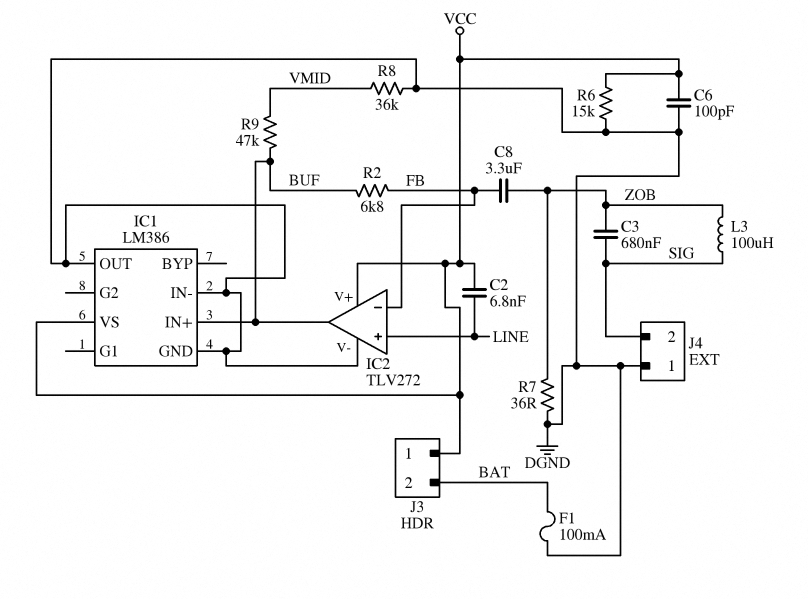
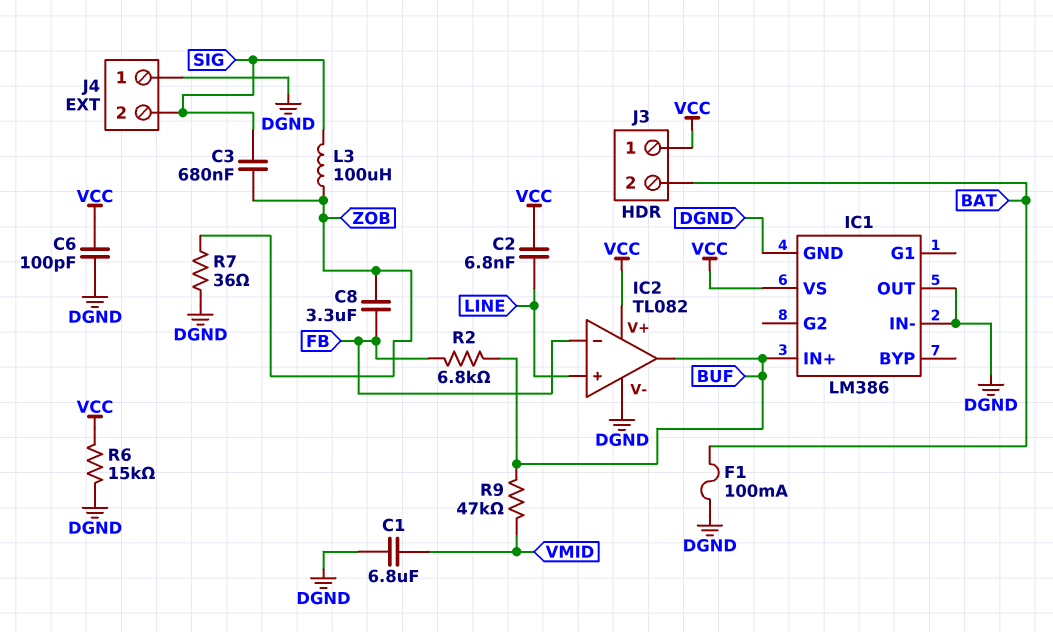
C1: none -> 6.8uF (DGND, VMID)
IC2: TLV272 -> TL082
R8: 36k (DGND, VMID) -> none

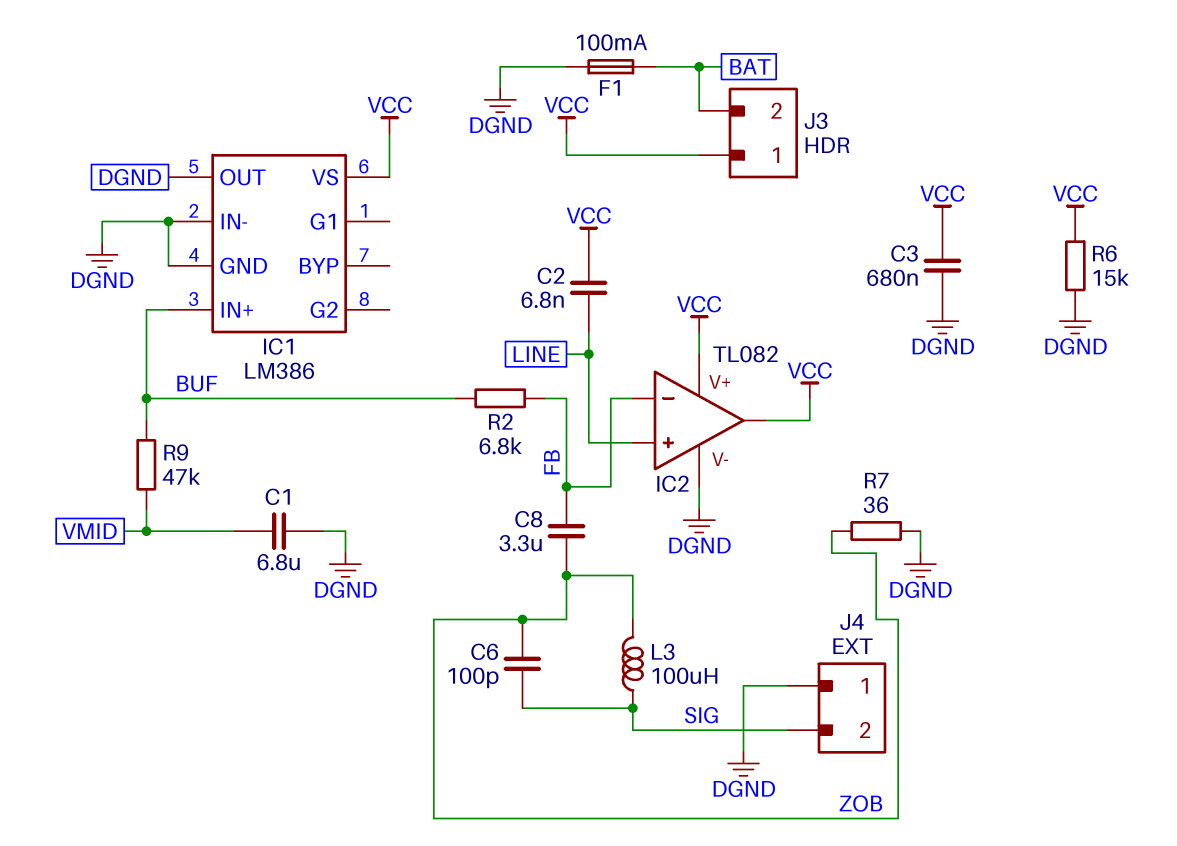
C3: 680nF (SIG, ZOB) -> 680nF (DGND, VCC)
C6: 100pF (DGND, VCC) -> 100pF (SIG, ZOB)
IC2 pin out: BUF -> VCC

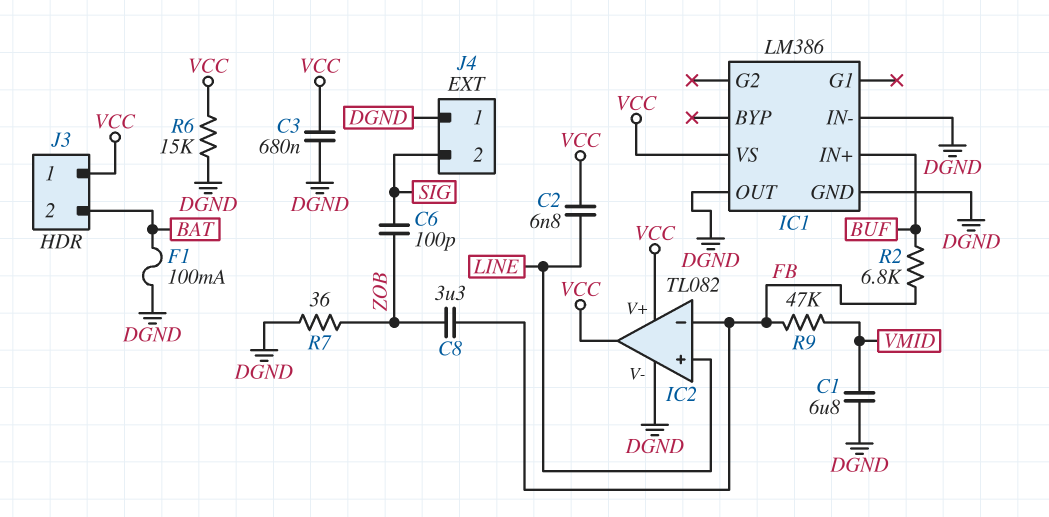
L3: 100uH (SIG, ZOB) -> none
R9: 47k (BUF, VMID) -> 47k (FB, VMID)

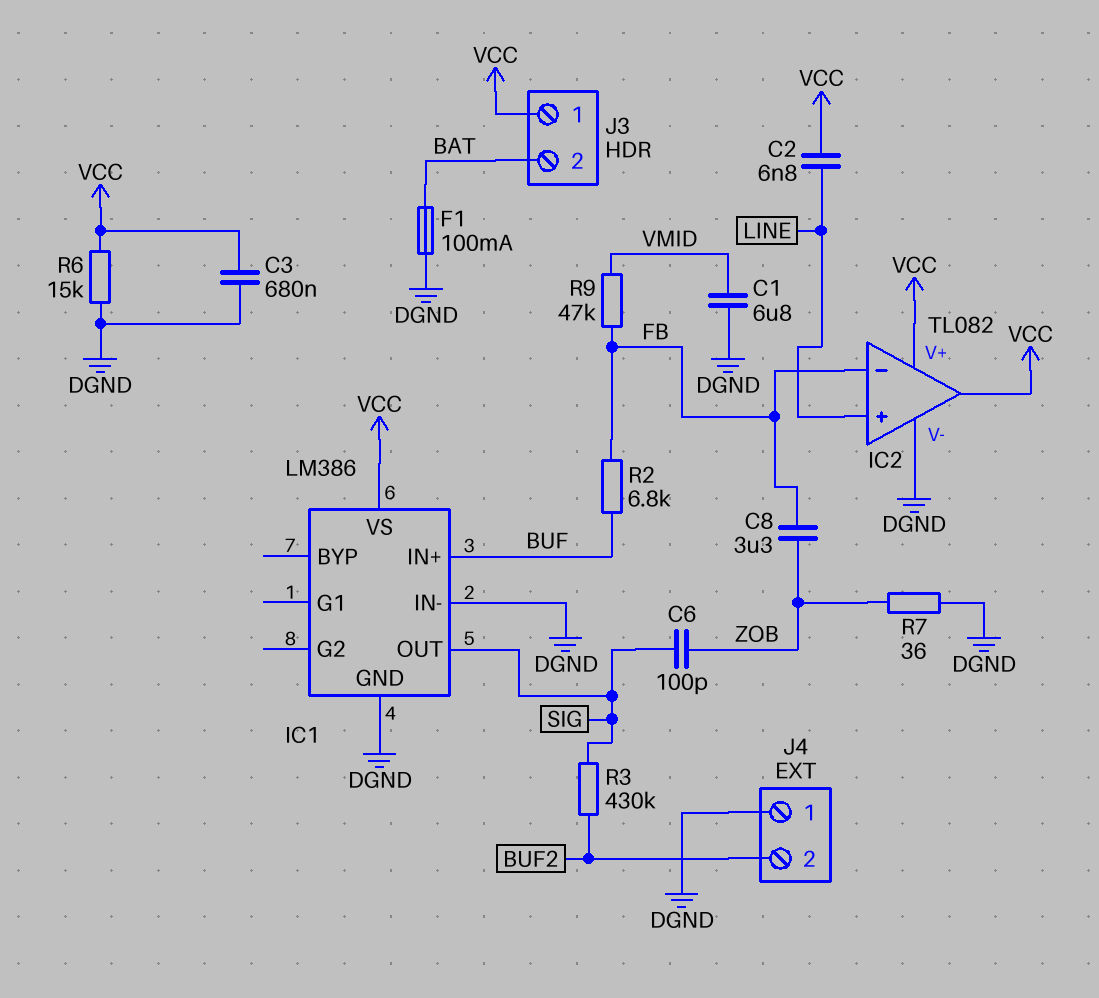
IC1 pin OUT: DGND -> SIG
J4 pin 2: SIG -> BUF2
R3: none -> 430k (BUF2, SIG)

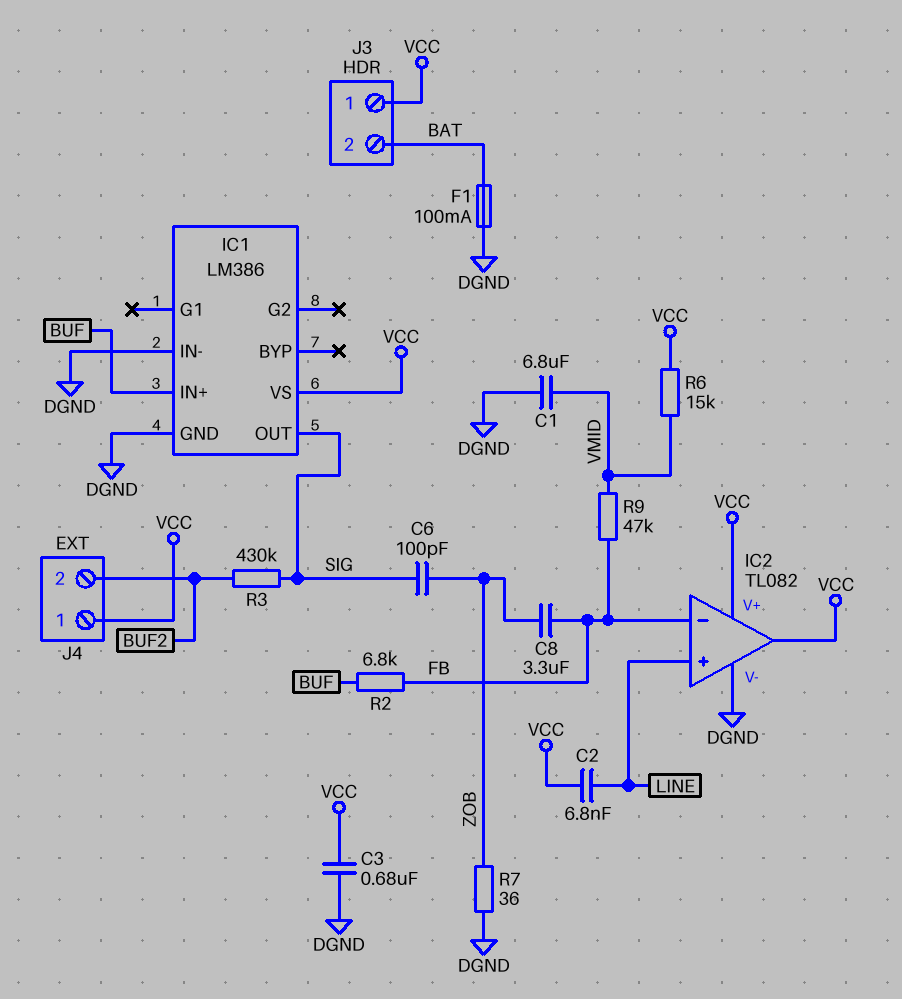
J4 pin 1: DGND -> VCC
R6: 15k (DGND, VCC) -> 15k (VCC, VMID)

